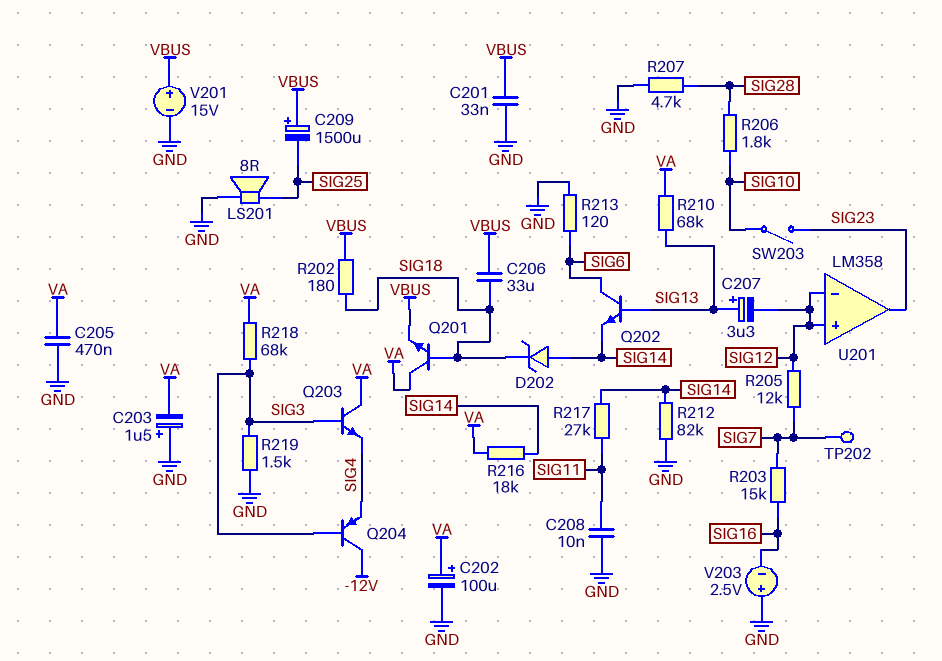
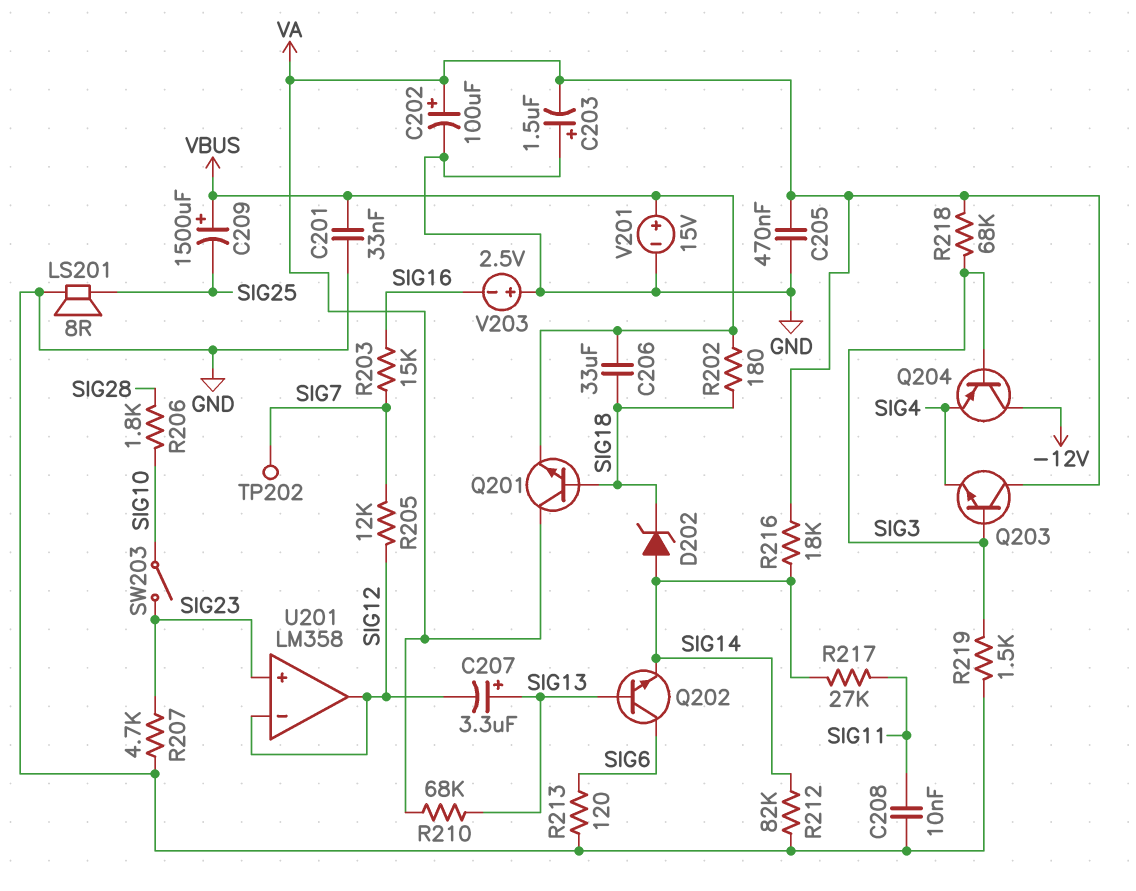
R207: 4.7k (GND, SIG28) -> 4.7k (GND, SIG23)
U201 pin in+: SIG12 -> SIG23
U201 pin out: SIG23 -> SIG12

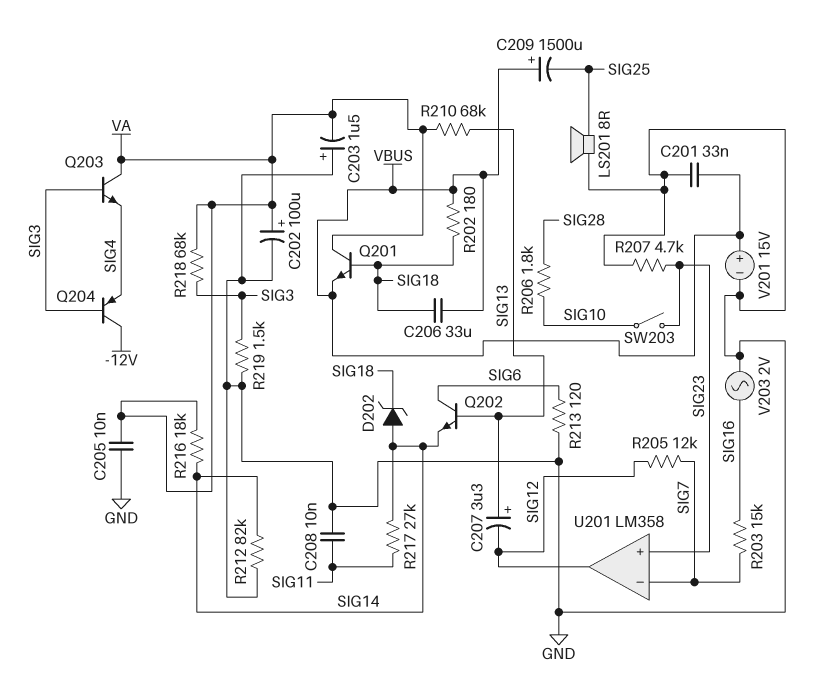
C205: 470nF (GND, VA) -> 10nF (GND, VA)
TP202: test point (SIG7) -> none
U201 pin in-: SIG12 -> SIG7
V203: 2.5V (plus GND, minus SIG16) -> AC 2V (GND, SIG16)

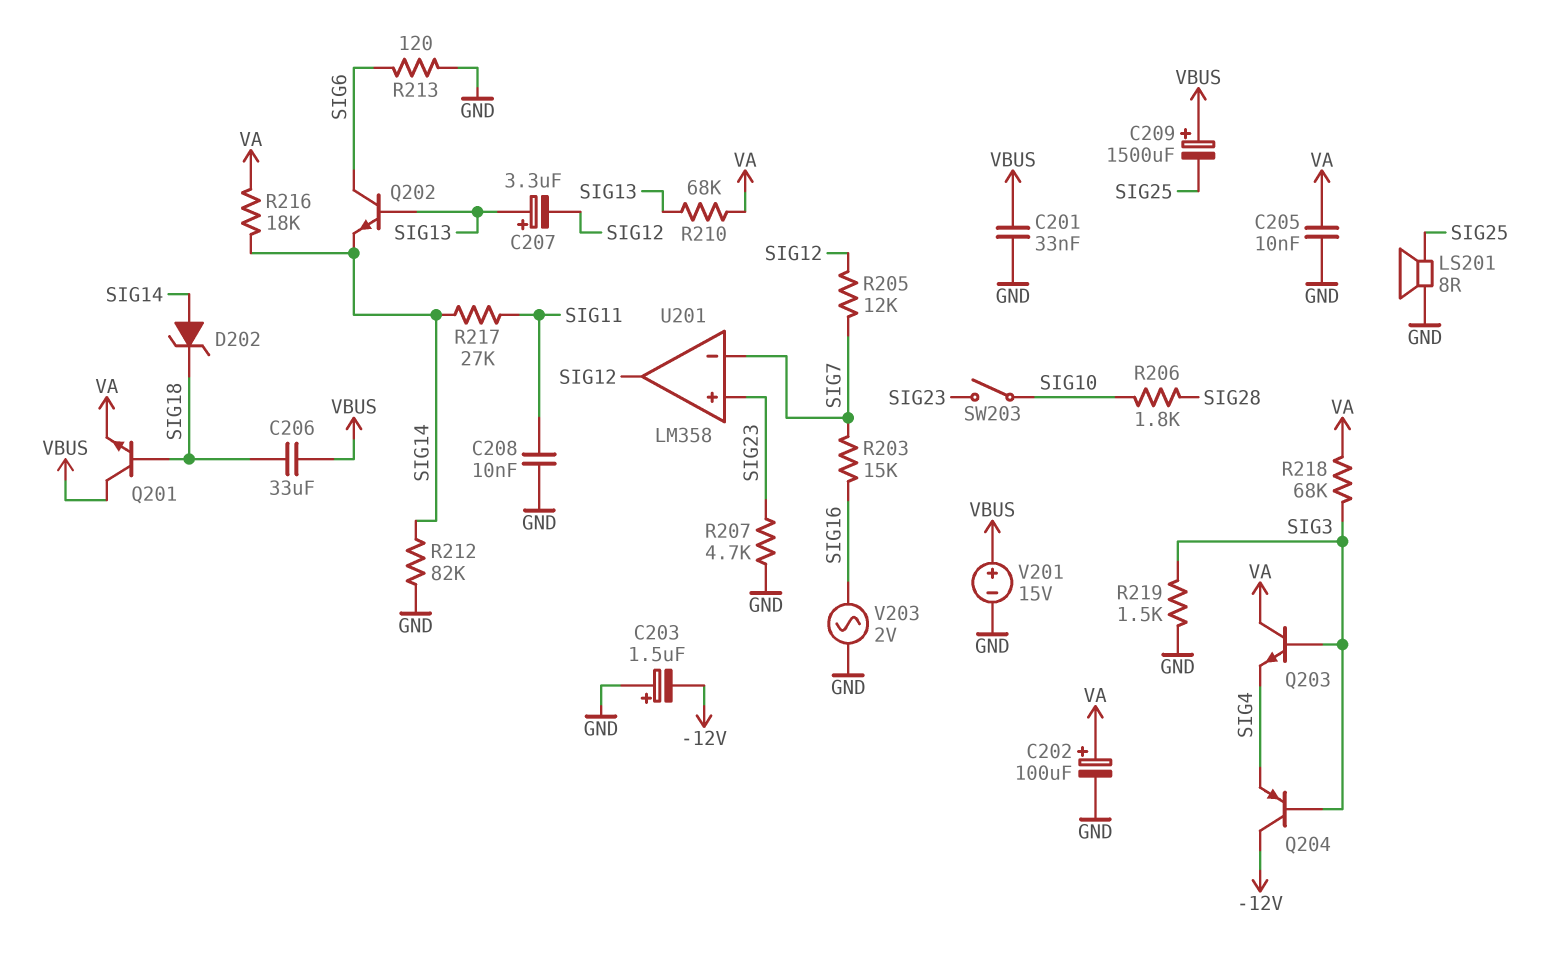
C203: 1.5uF (plus GND, minus VA) -> 1.5uF (plus GND, minus -12V)
Q201: NPN (B SIG18, C VA, E VBUS) -> NPN (B SIG18, C VBUS, E VA)
R202: 180 (SIG18, VBUS) -> none

